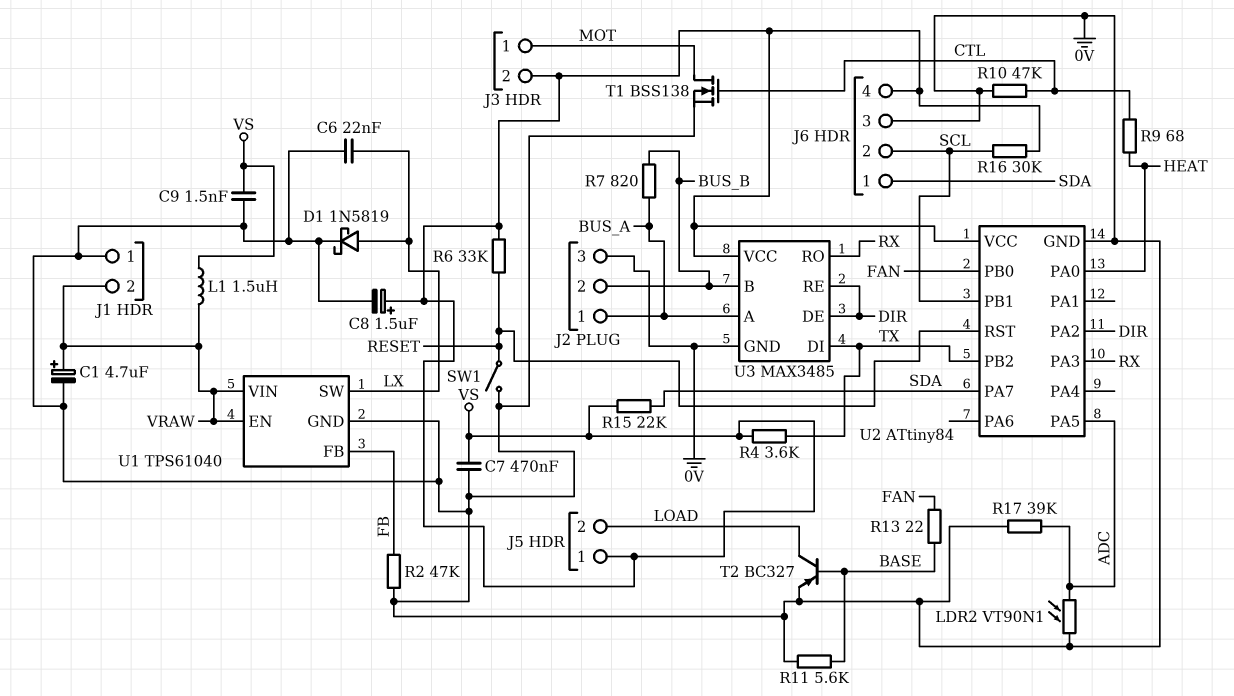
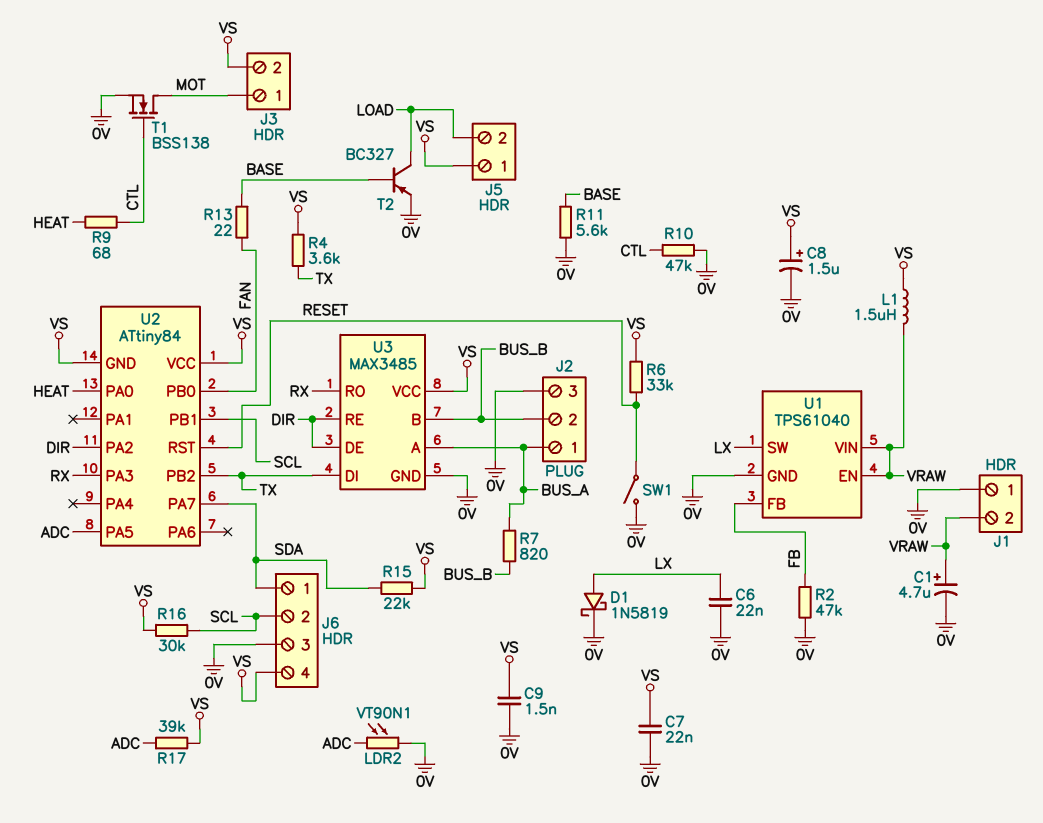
C7: 470nF (0V, VS) -> 22nF (0V, VS)
R17: 39k (0V, ADC) -> 39k (ADC, VS)
U2 pin GND: 0V -> VS

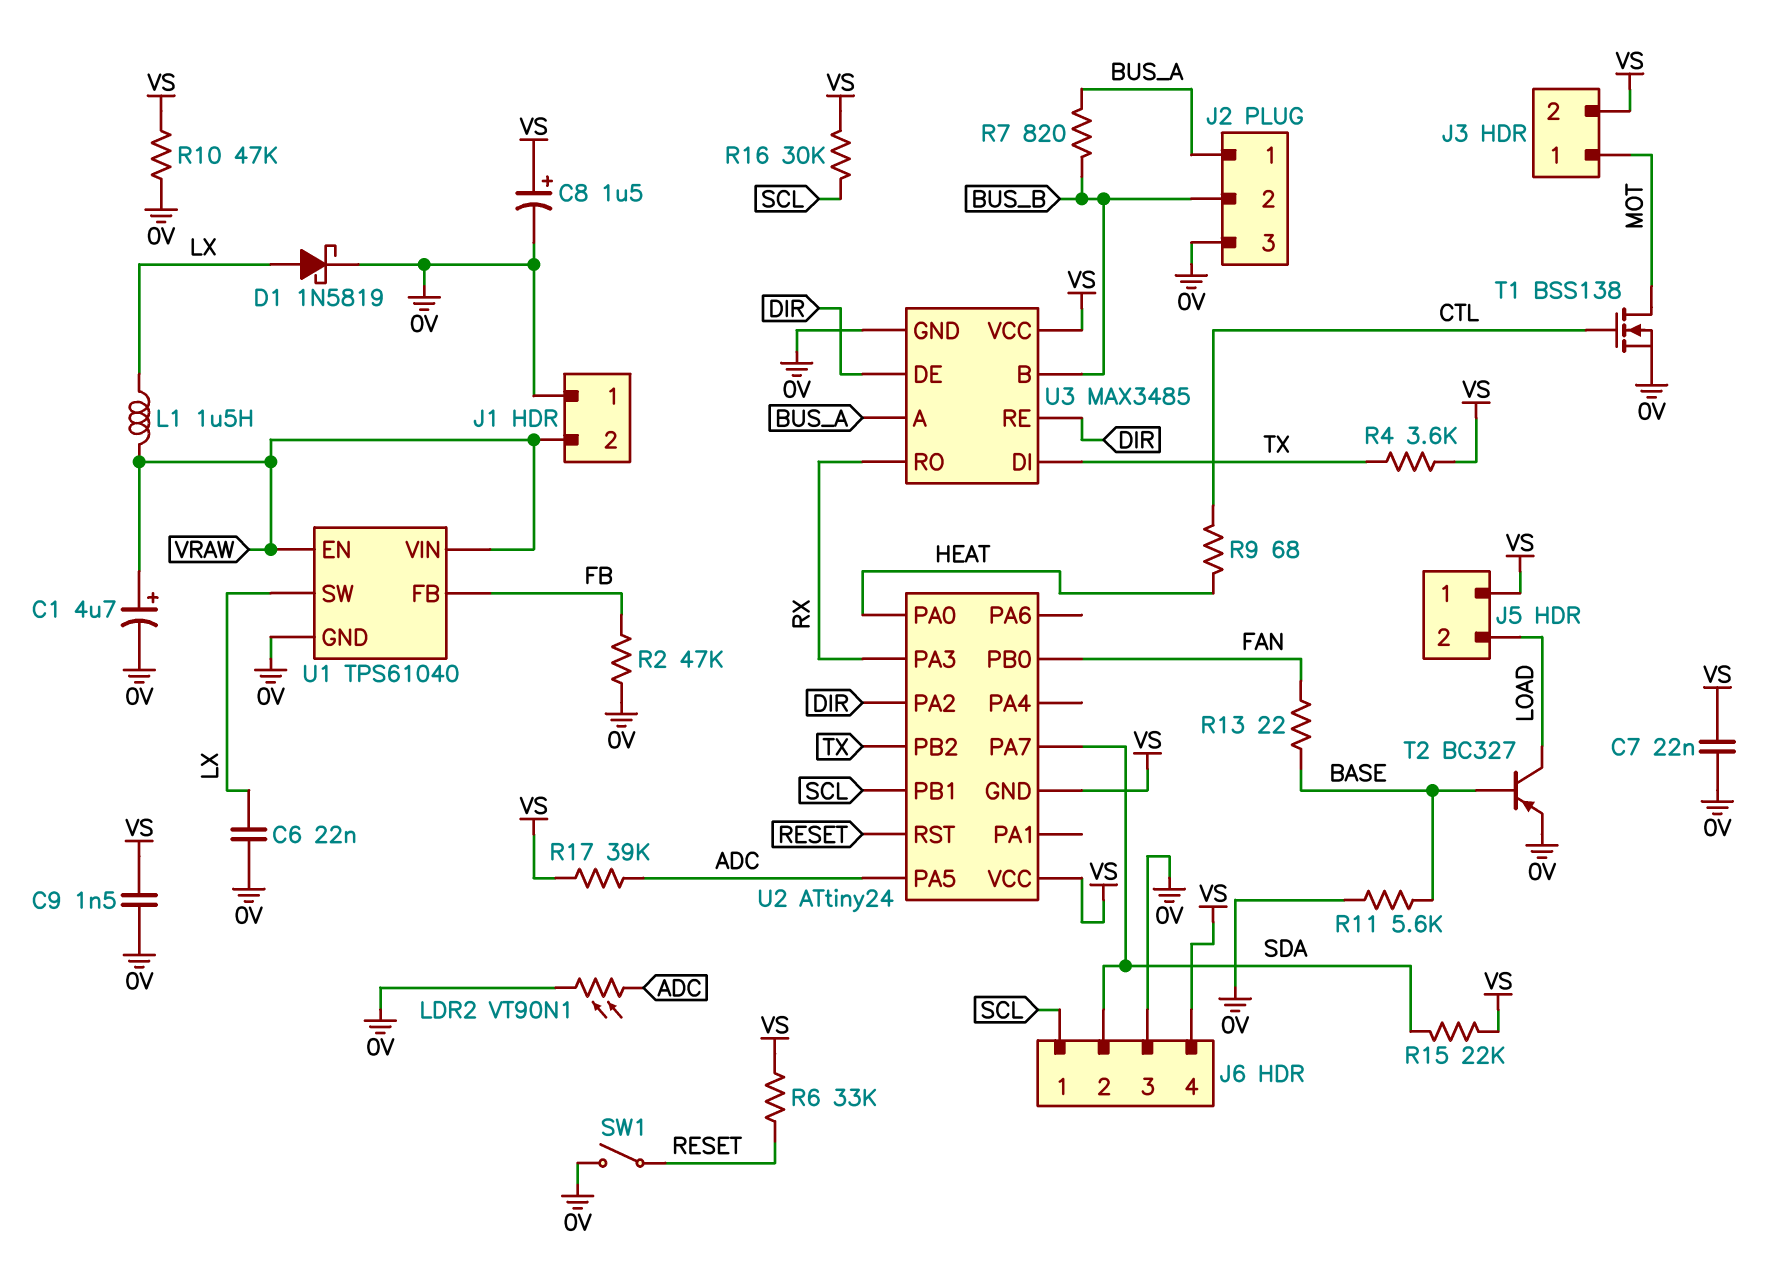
J6 pin 1: SDA -> SCL
J6 pin 2: SCL -> SDA
L1: 1.5uH (VRAW, VS) -> 1.5uH (LX, VRAW)
R10: 47k (0V, CTL) -> 47k (0V, VS)
U2: ATtiny84 -> ATtiny24

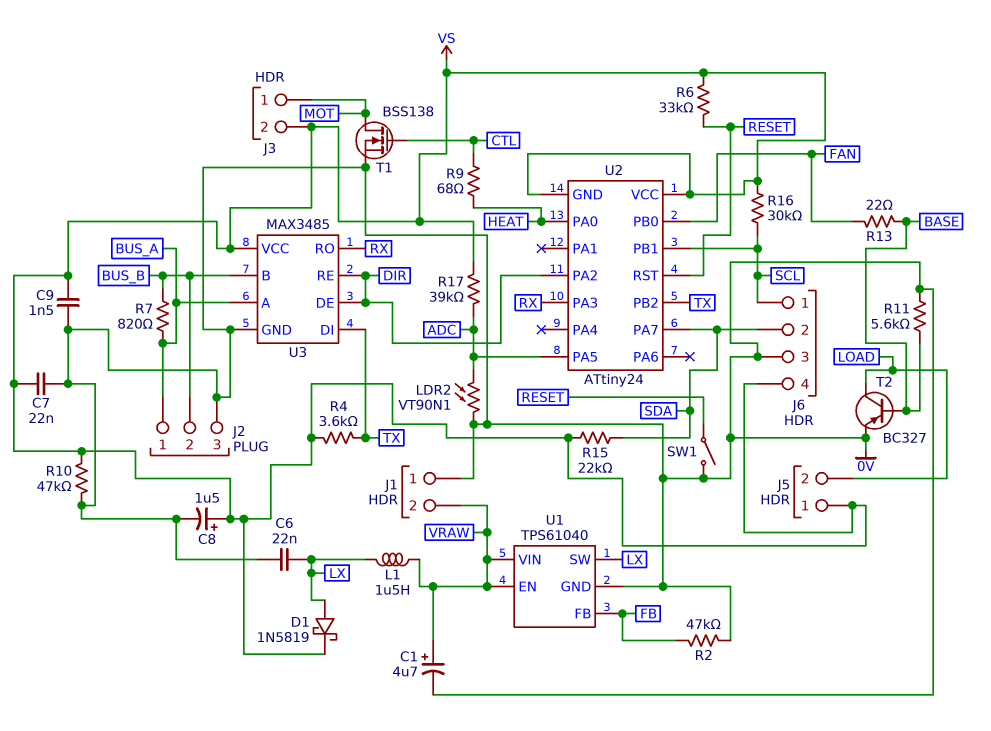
D1: schottky 1N5819 (A LX, K 0V) -> schottky 1N5819 (A LX, K VS)

